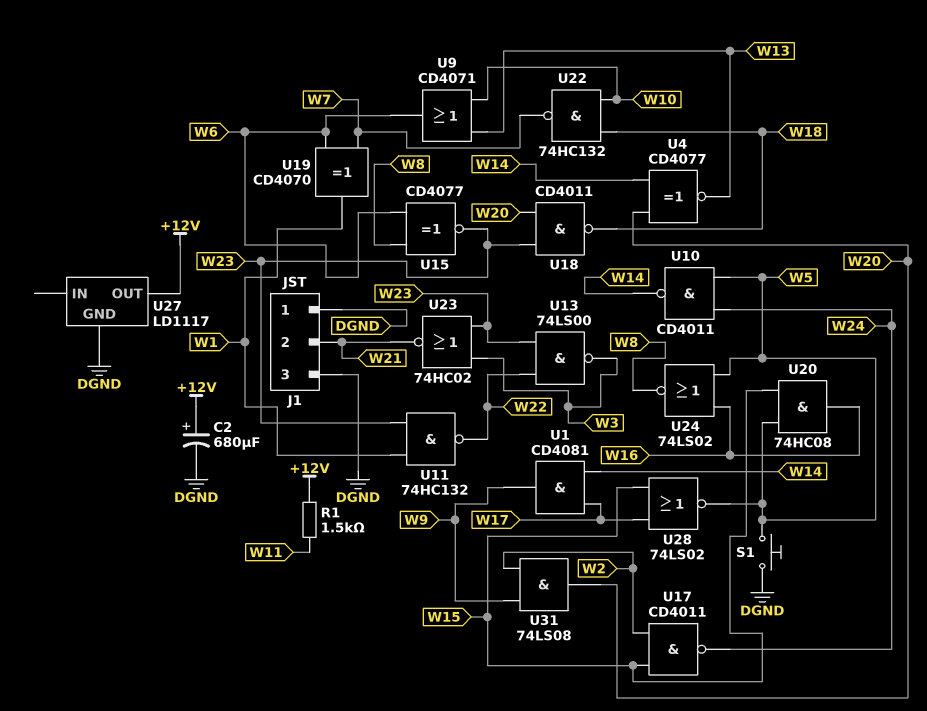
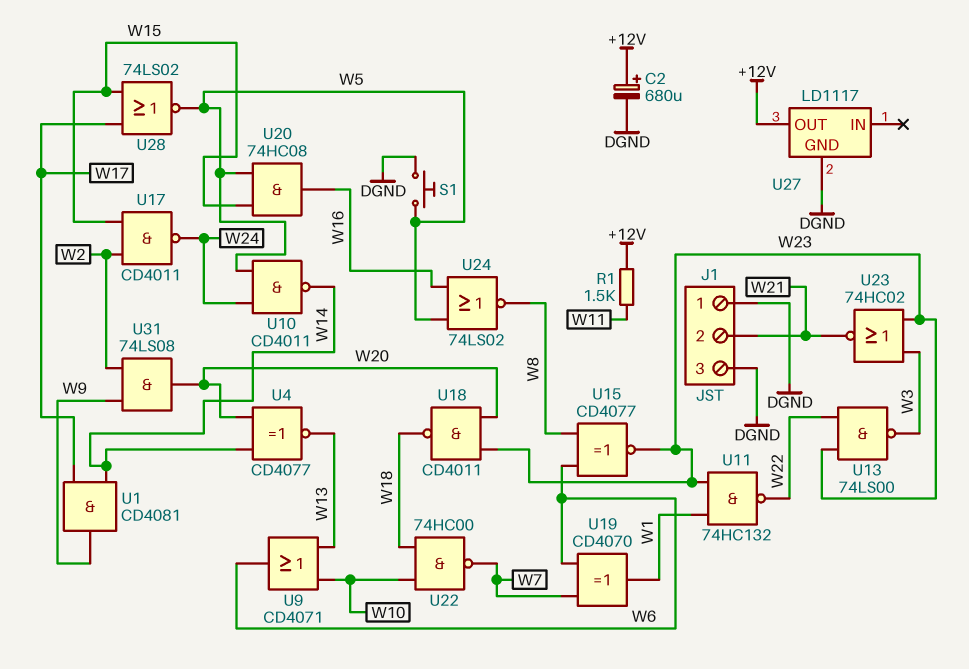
U22: NAND 74HC132 (in W10, in W18, out W7) -> NAND 74HC00 (in W10, in W18, out W7)

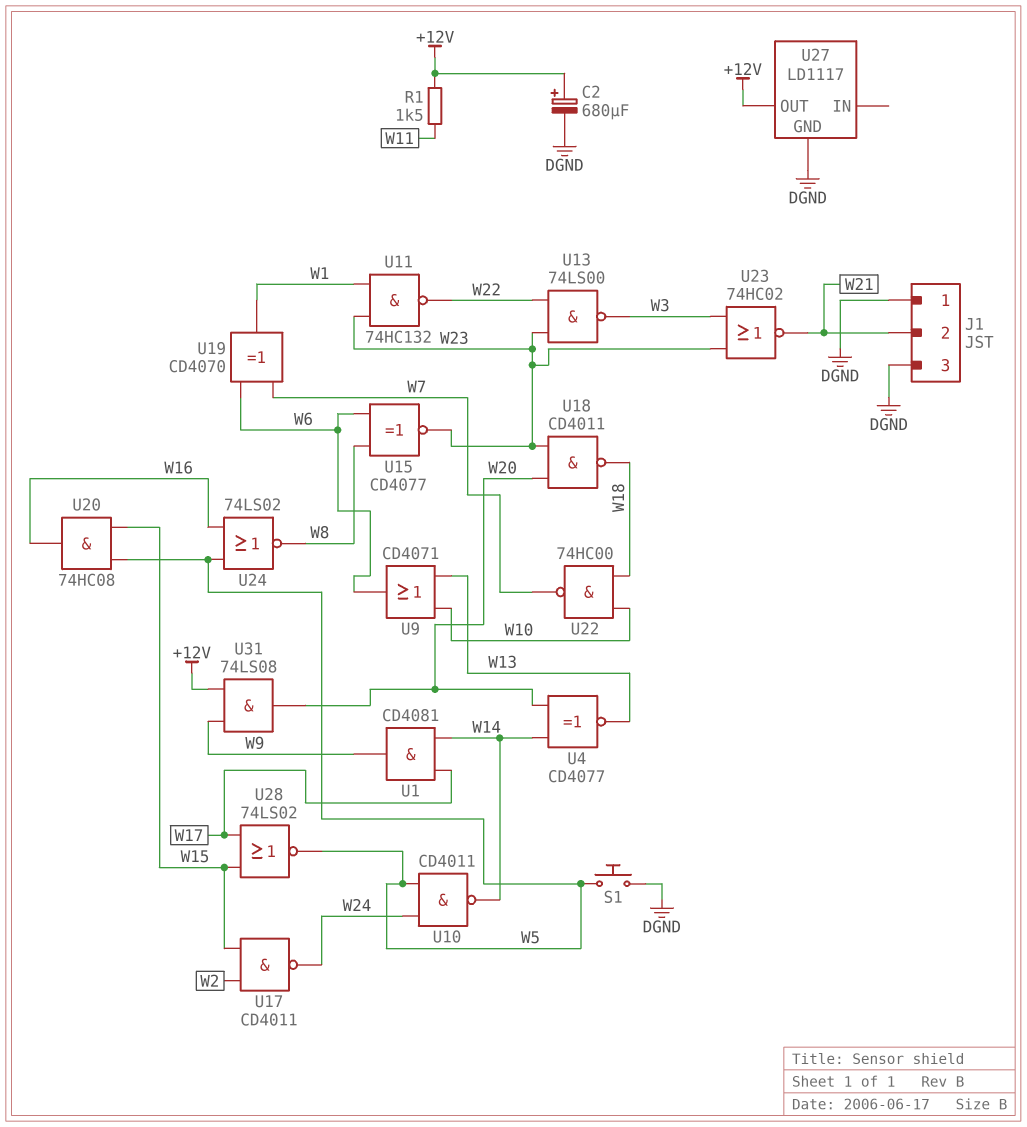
U31: AND 74LS08 (in W2, in W9, out W20) -> AND 74LS08 (in +12V, in W9, out W20)

